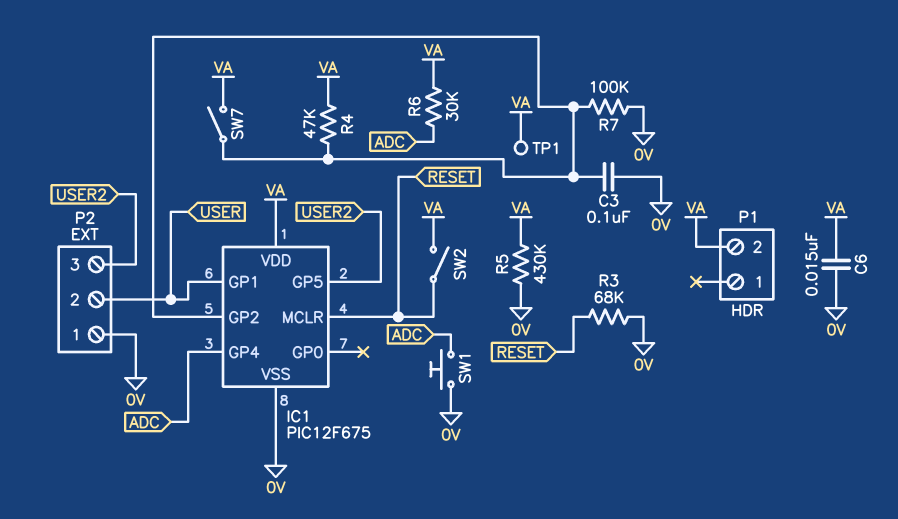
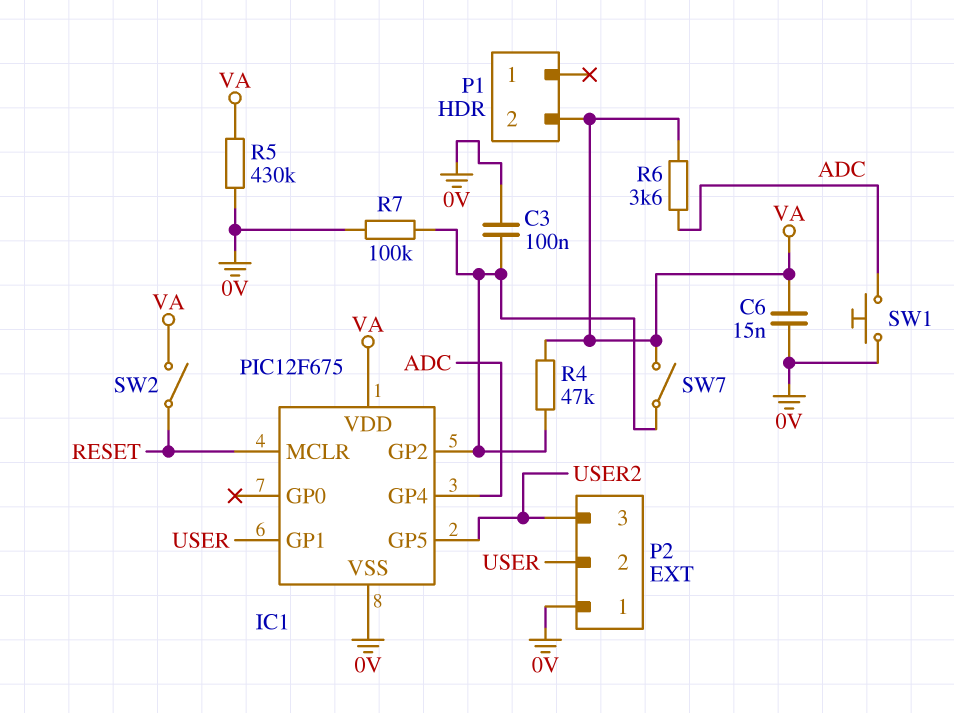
R3: 68k (0V, RESET) -> none
R6: 30k (ADC, VA) -> 3.6k (ADC, VA)
TP1: test point (VA) -> none

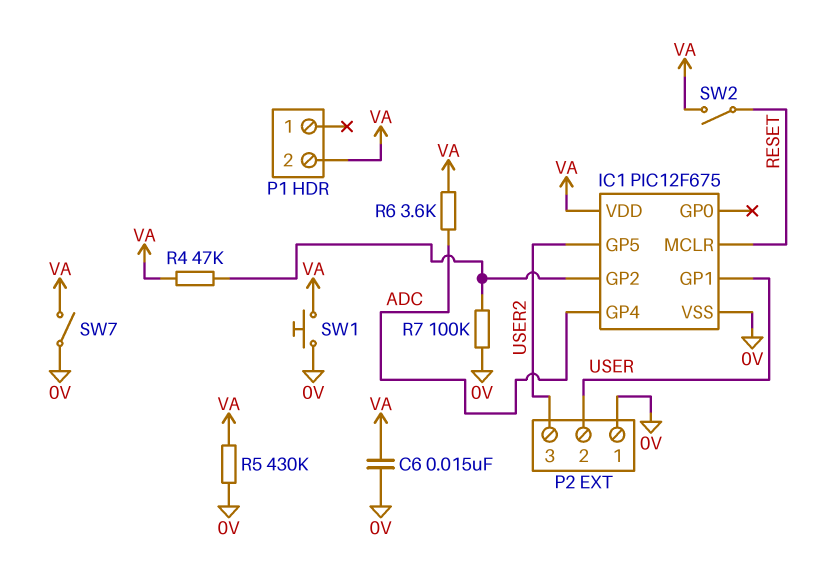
C3: 100nF (0V, IC1/GP2) -> none
SW1: button (0V, ADC) -> button (0V, VA)
SW7: switch (IC1/GP2, VA) -> switch (0V, VA)

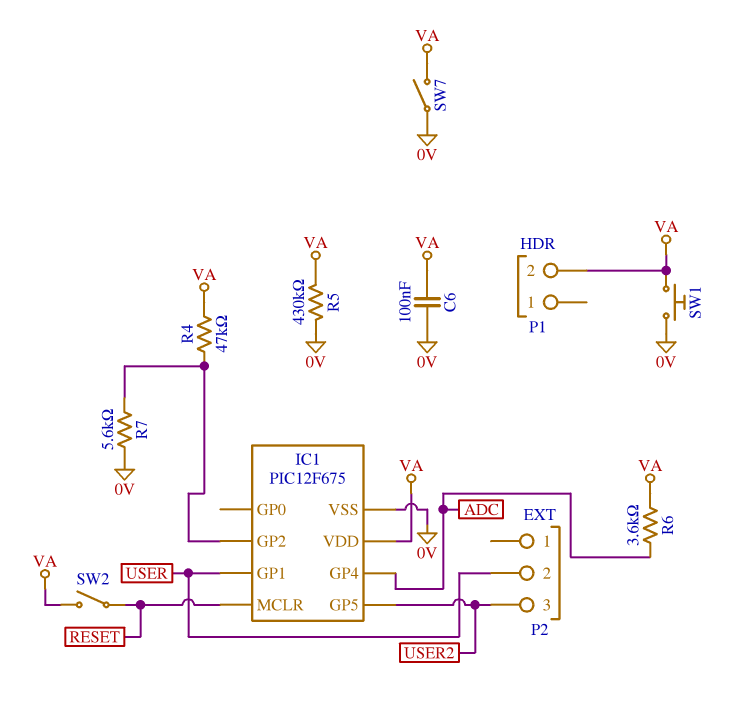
C6: 15nF (0V, VA) -> 100nF (0V, VA)
P2 pin 1: 0V -> none
R7: 100k (0V, IC1/GP2) -> 5.6k (0V, IC1/GP2)

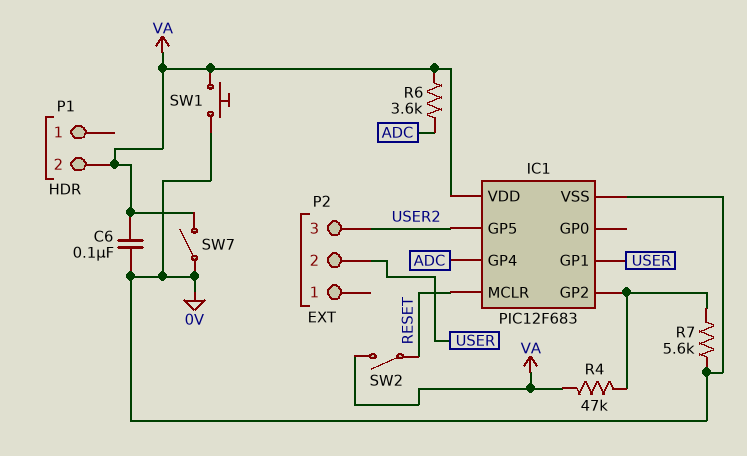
IC1: PIC12F675 -> PIC12F683
R5: 430k (0V, VA) -> none

